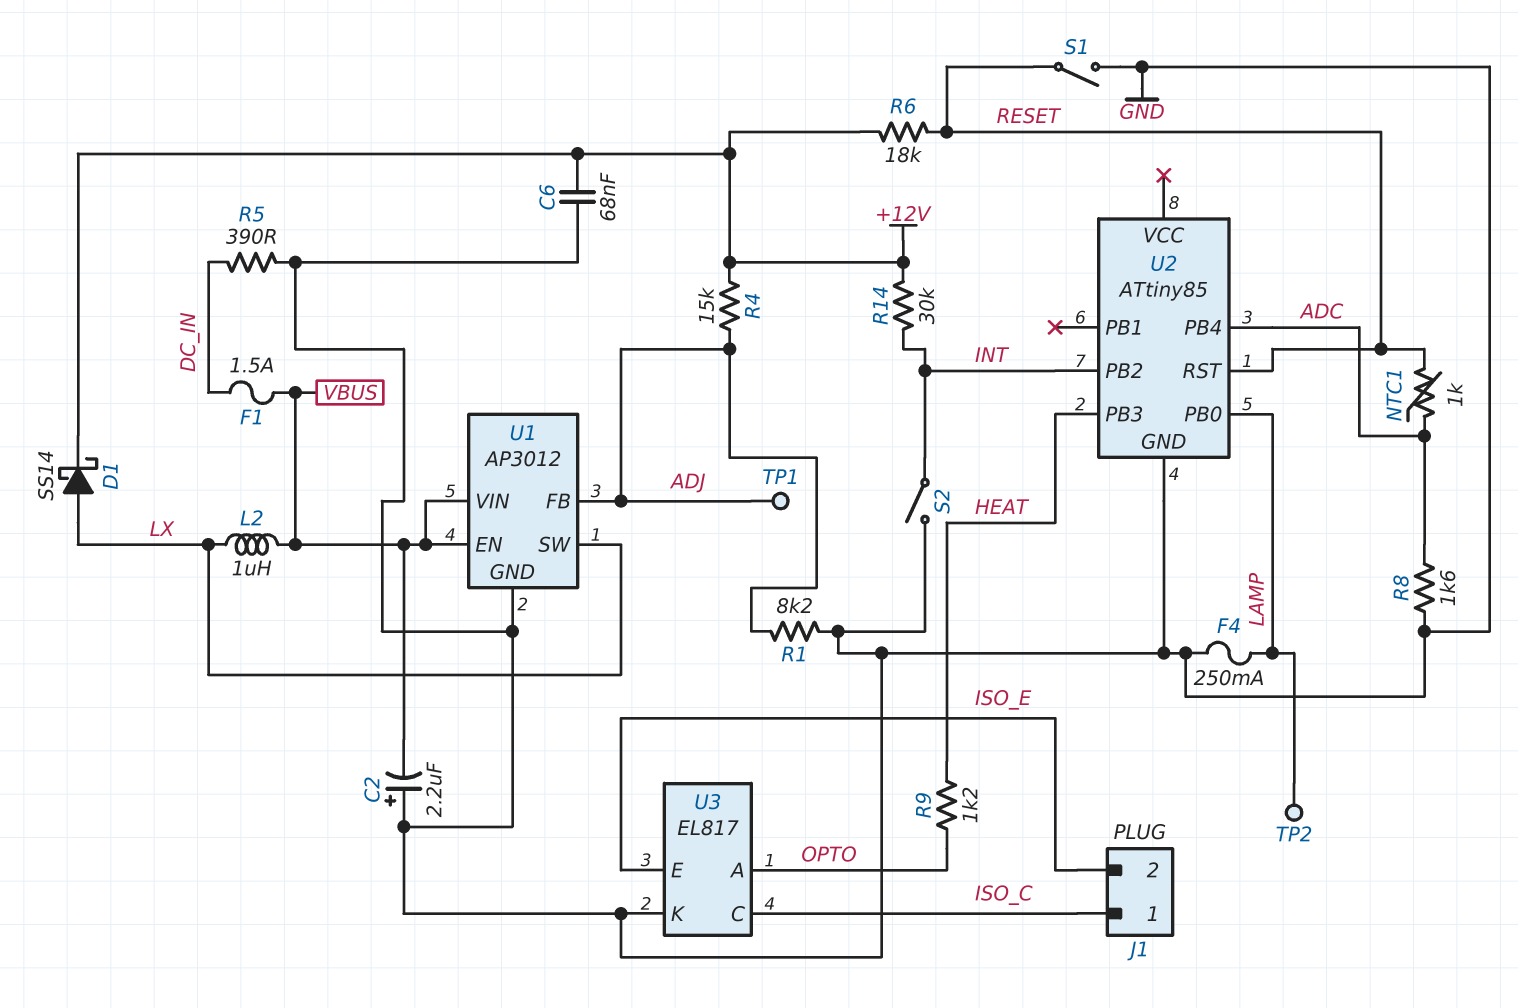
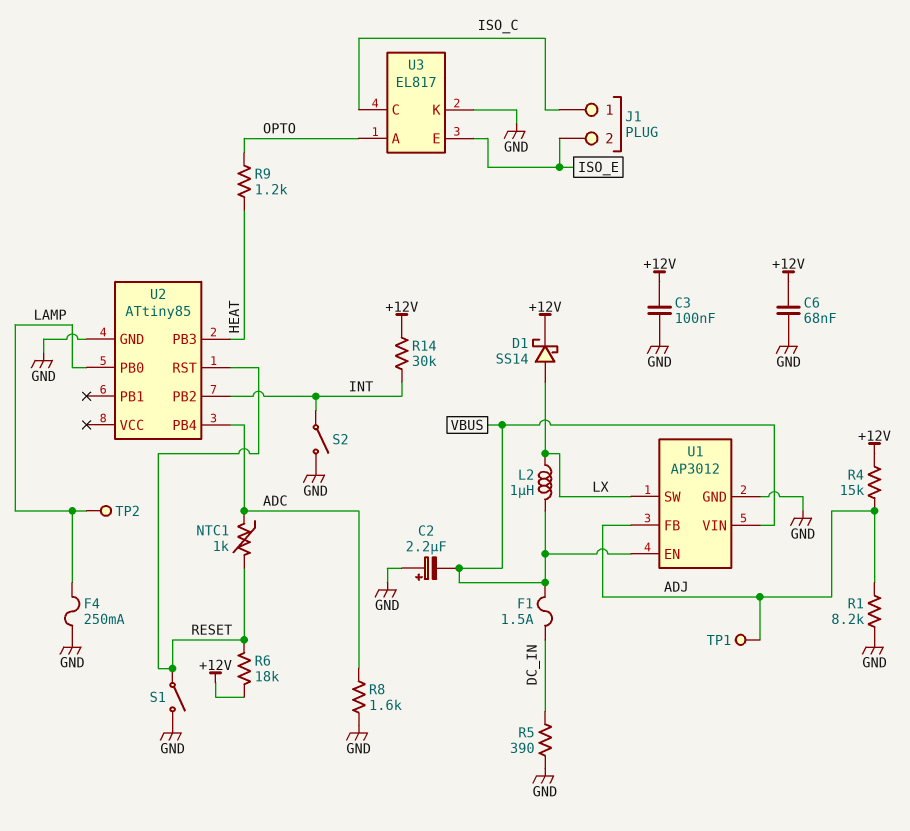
C3: none -> 100nF (+12V, GND)

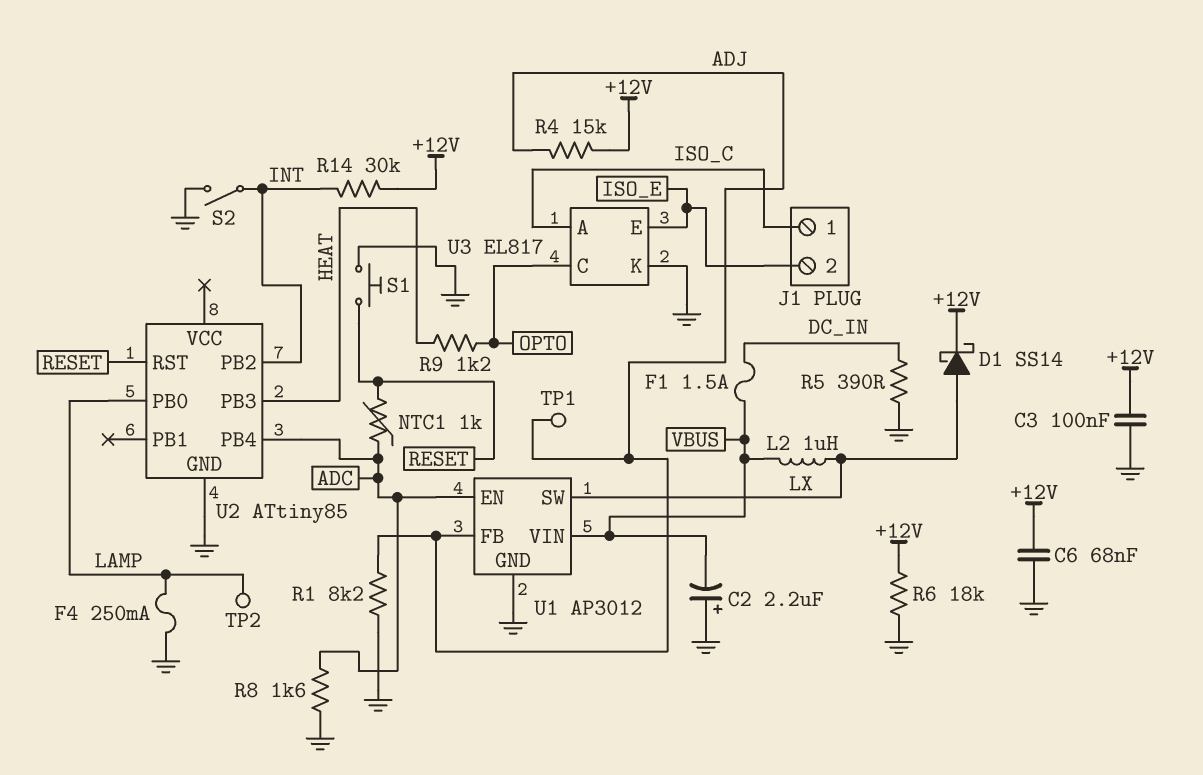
R6: 18k (+12V, RESET) -> 18k (+12V, GND)
S1: switch (GND, RESET) -> button (GND, RESET)
U1 pin EN: VBUS -> ADC
U3 pin A: OPTO -> ISO_C
U3 pin C: ISO_C -> OPTO

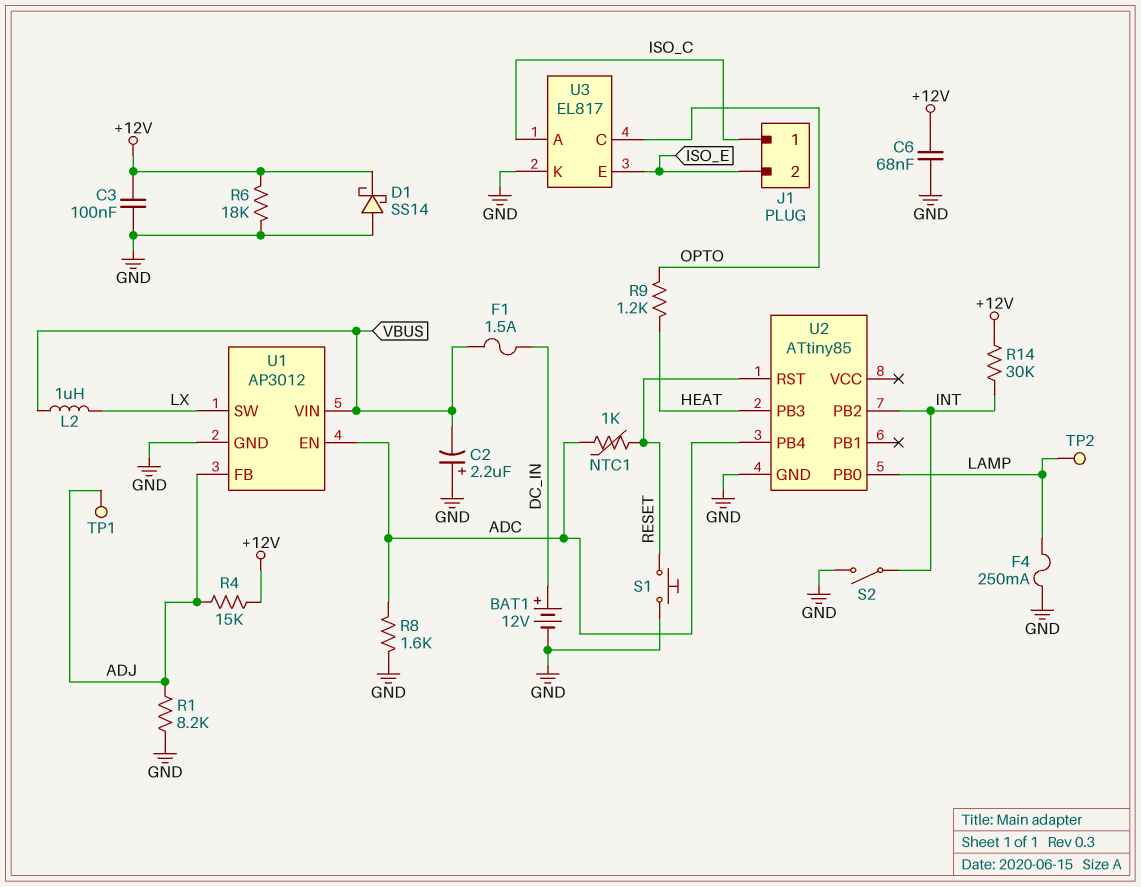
BAT1: none -> 12V (plus DC_IN, minus GND)
D1: schottky SS14 (A LX, K +12V) -> schottky SS14 (A GND, K +12V)
R5: 390 (DC_IN, GND) -> none

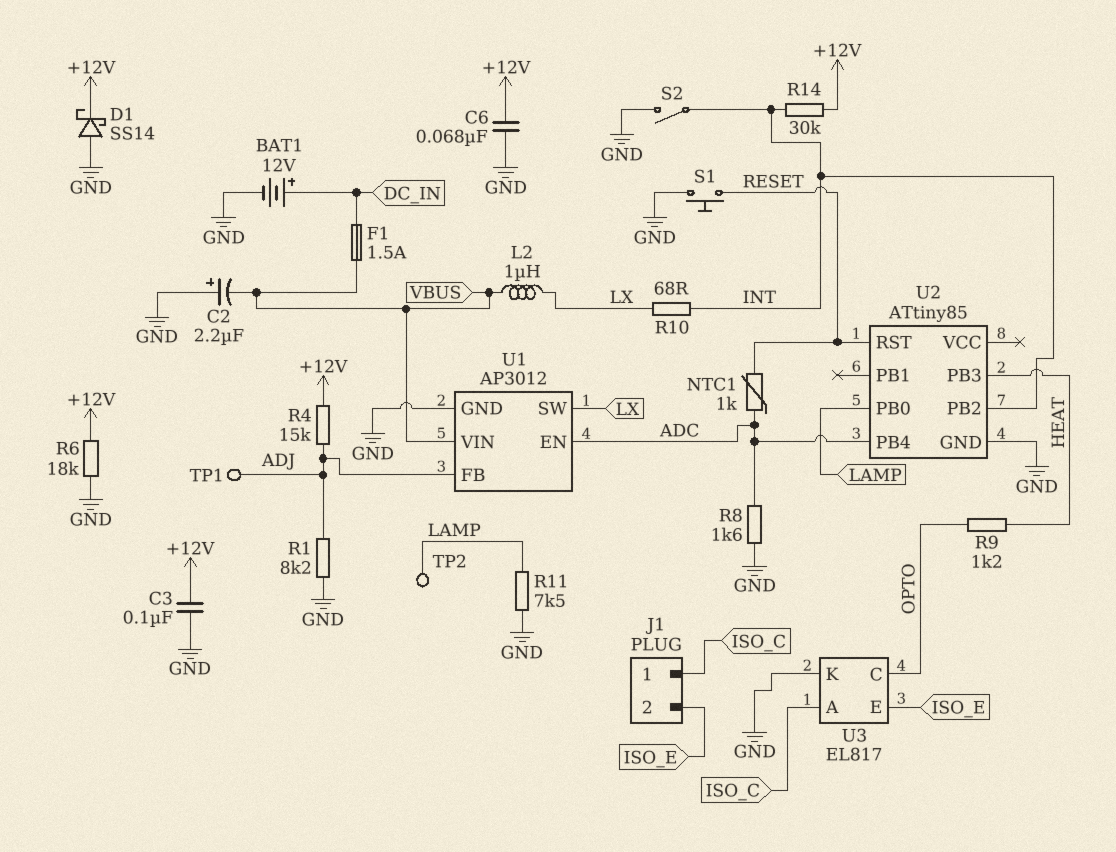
F4: 250mA (GND, LAMP) -> none
R10: none -> 68 (INT, LX)
R11: none -> 7.5k (GND, LAMP)

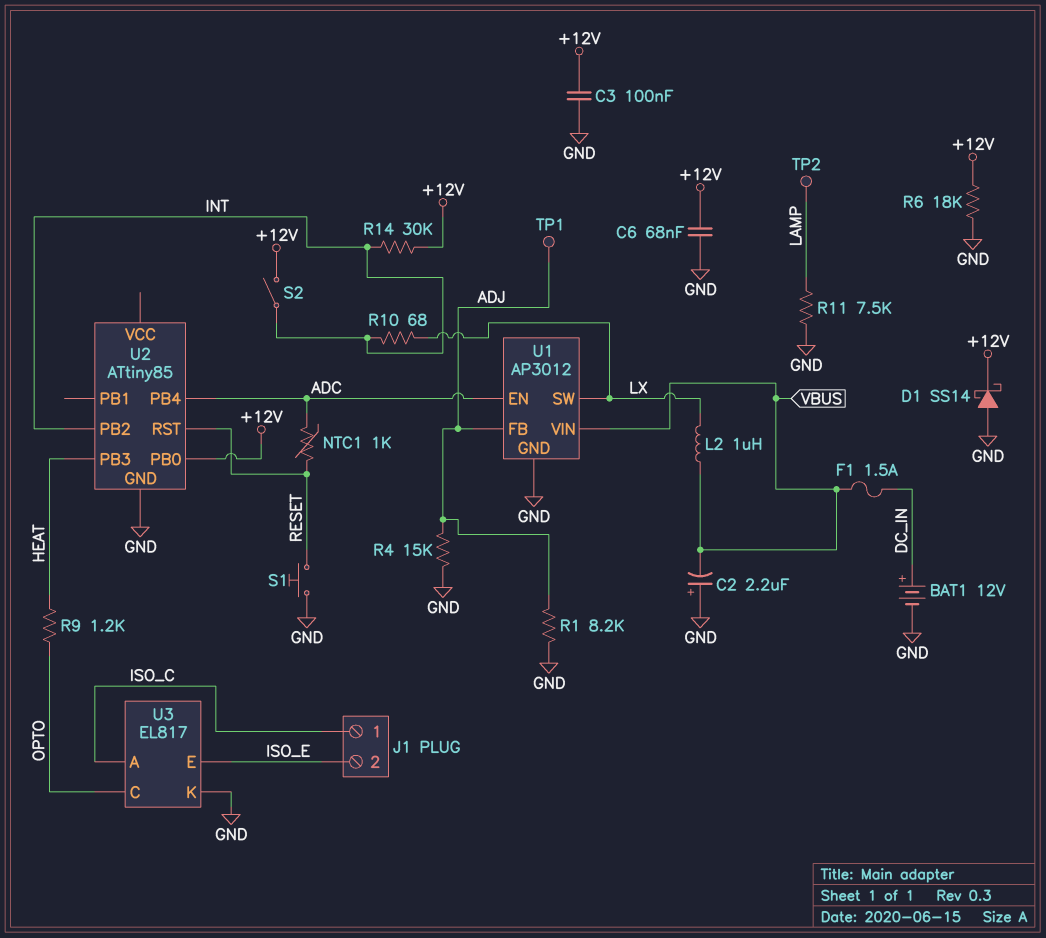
R4: 15k (+12V, ADJ) -> 15k (ADJ, GND)
R8: 1.6k (ADC, GND) -> none
S2: switch (GND, INT) -> switch (+12V, INT)
U2 pin PB0: LAMP -> +12V

